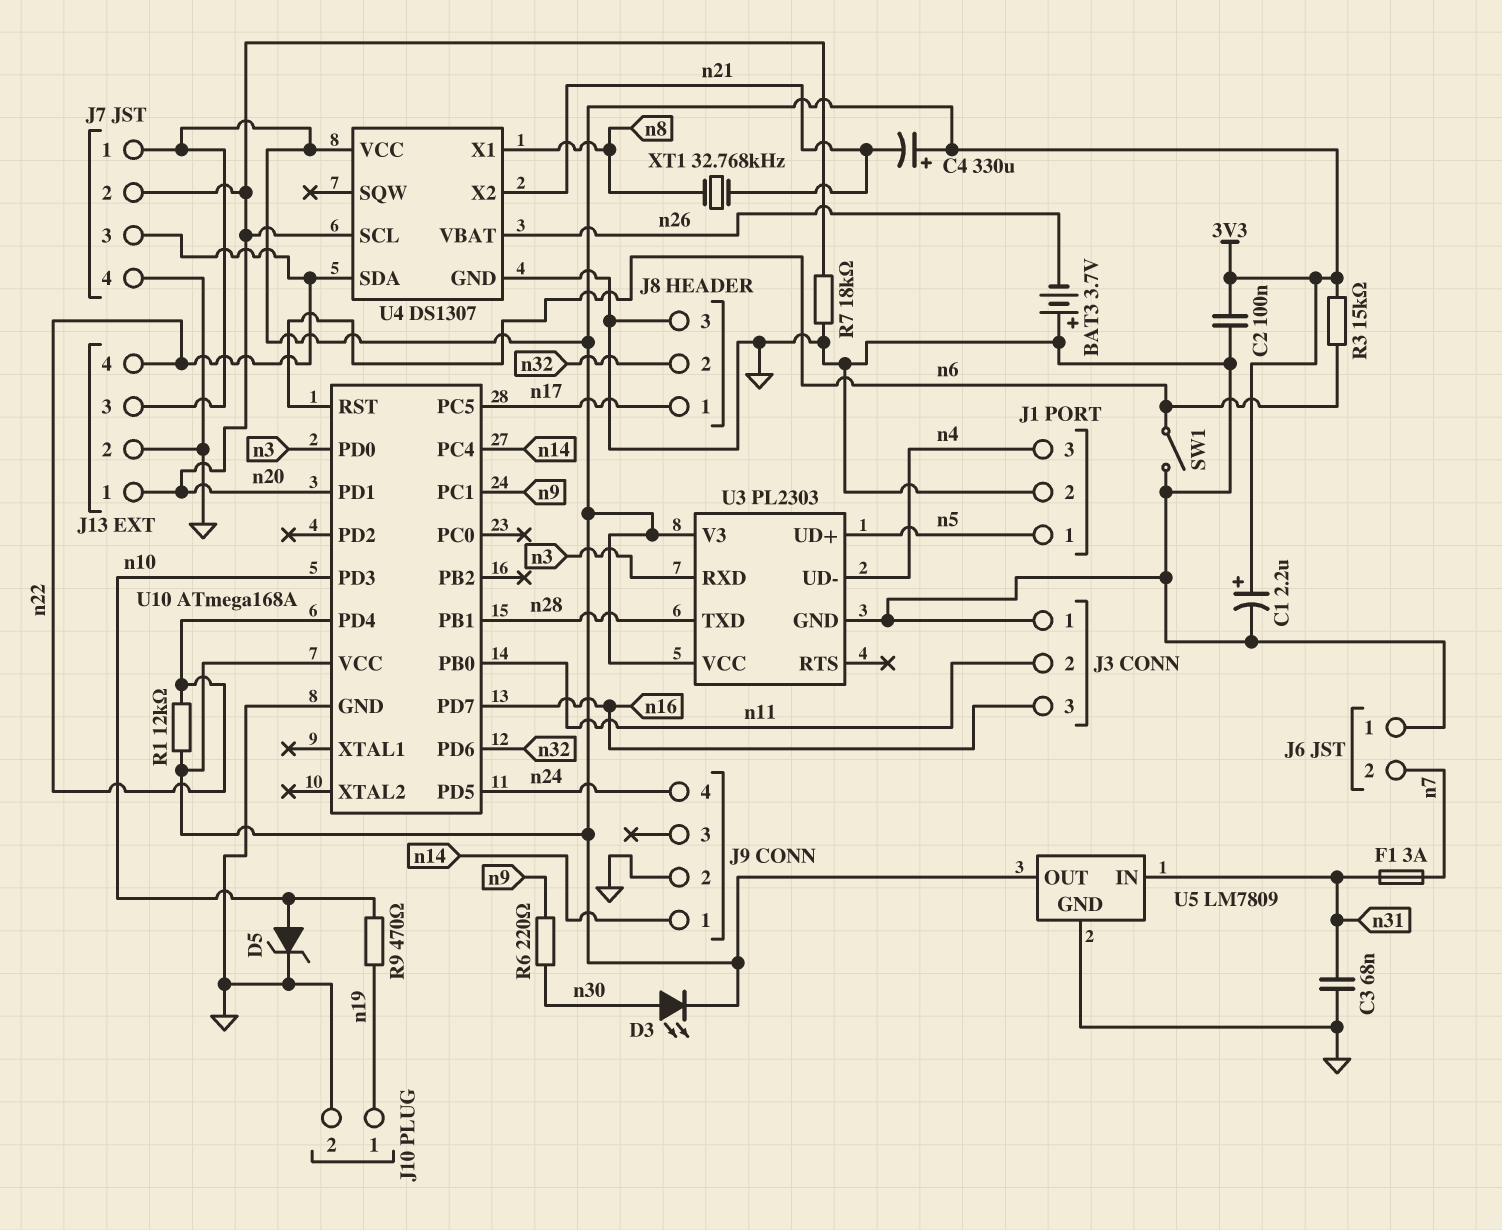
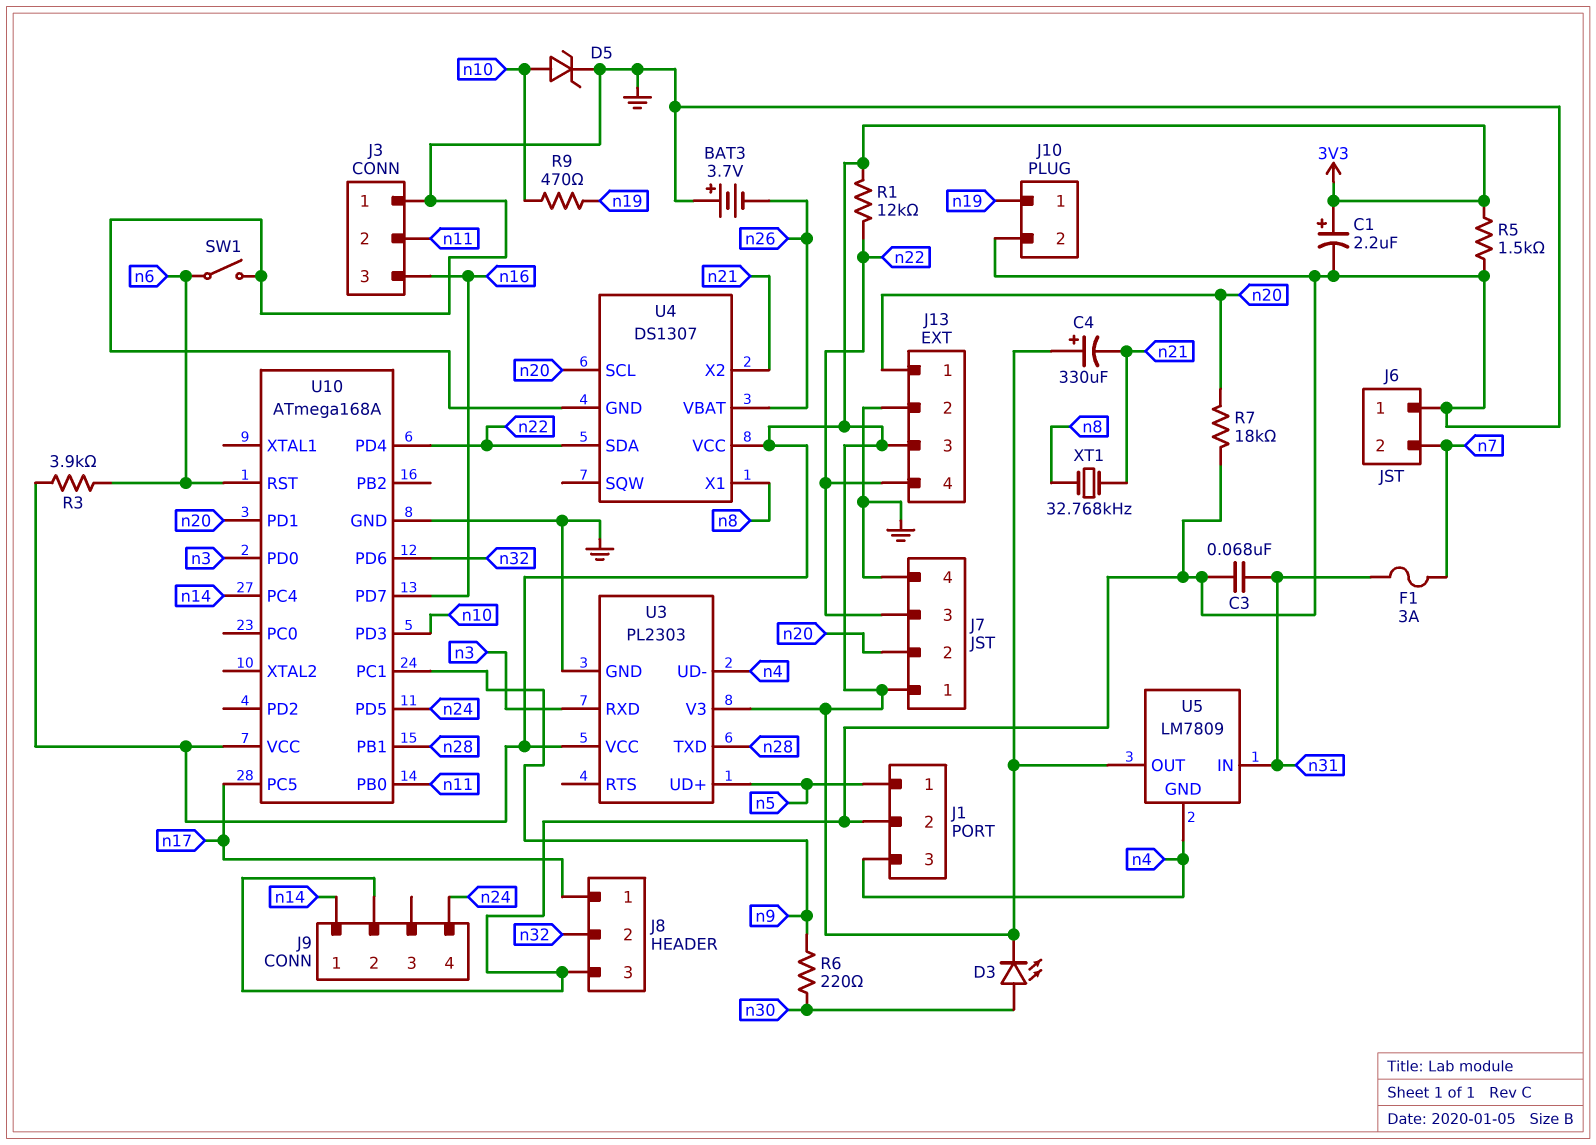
C2: 100nF (3V3, GND) -> none
R3: 15k (3V3, n6) -> 3.9k (3V3, n6)
R5: none -> 1.5k (3V3, GND)
U5 pin GND: GND -> n4

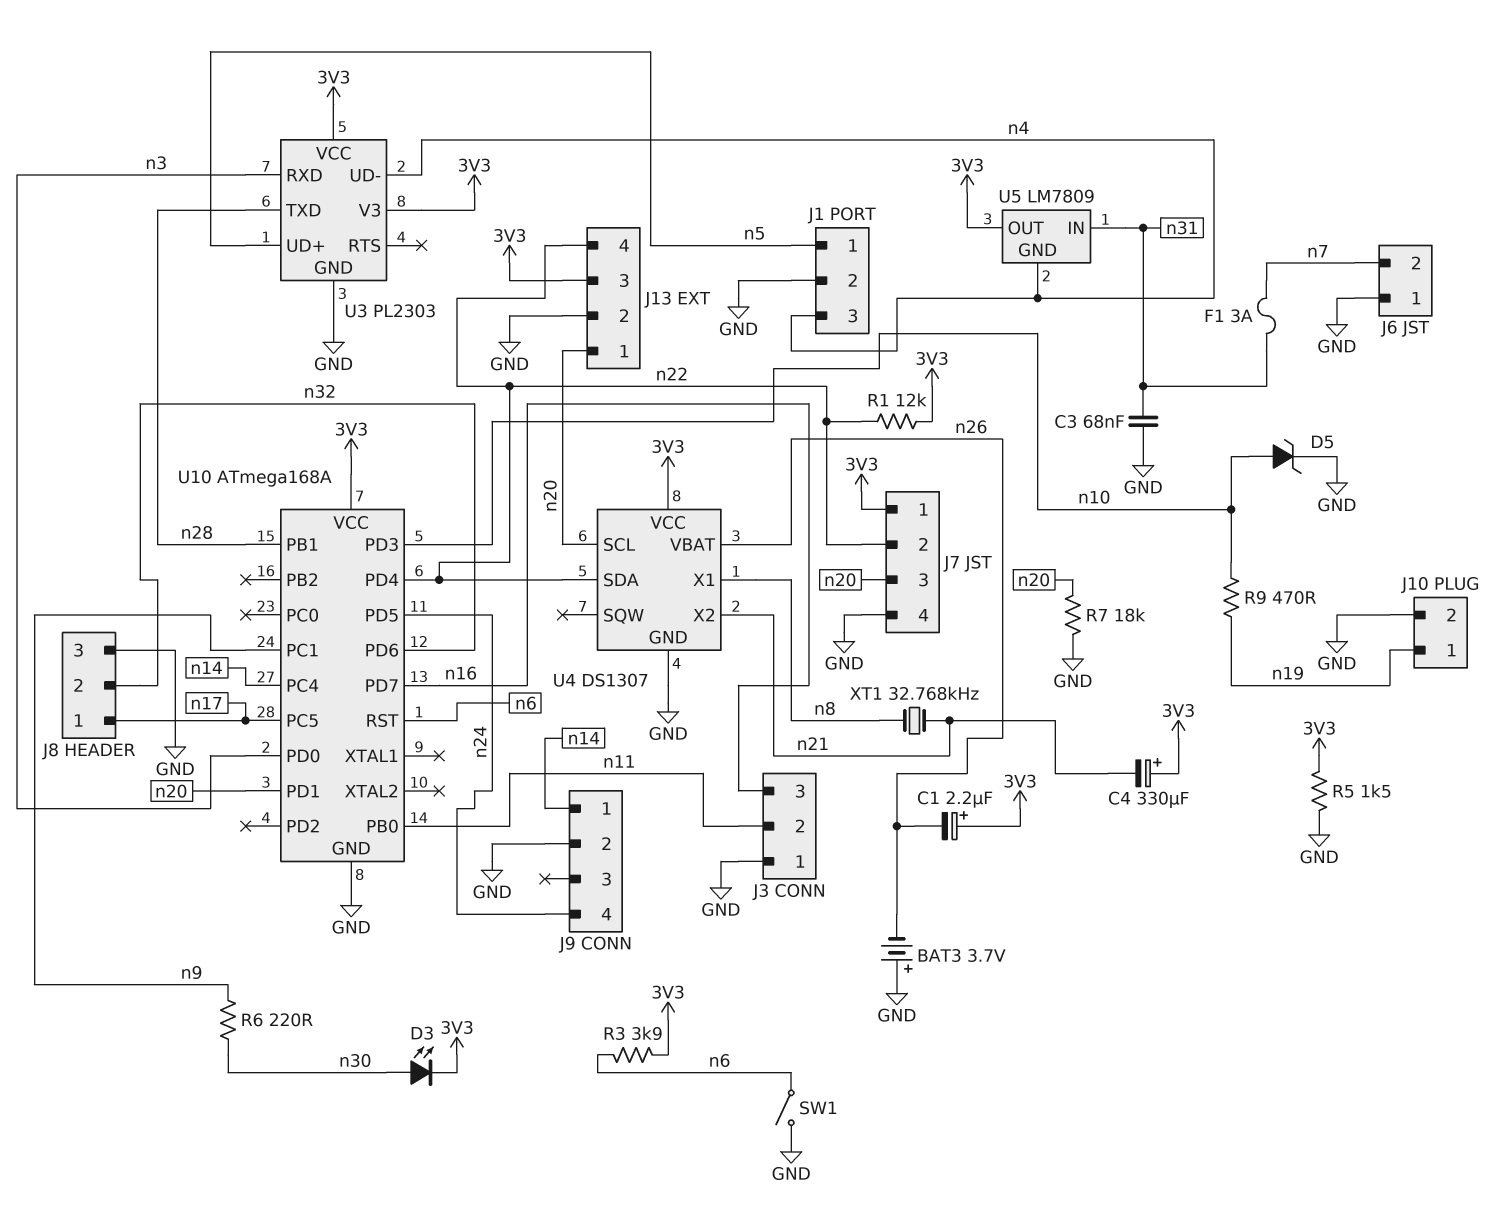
C1: 2.2uF (plus 3V3, minus GND) -> 2.2uF (plus 3V3, minus n26)
J7 pin 2: n20 -> n22
J7 pin 3: n22 -> n20

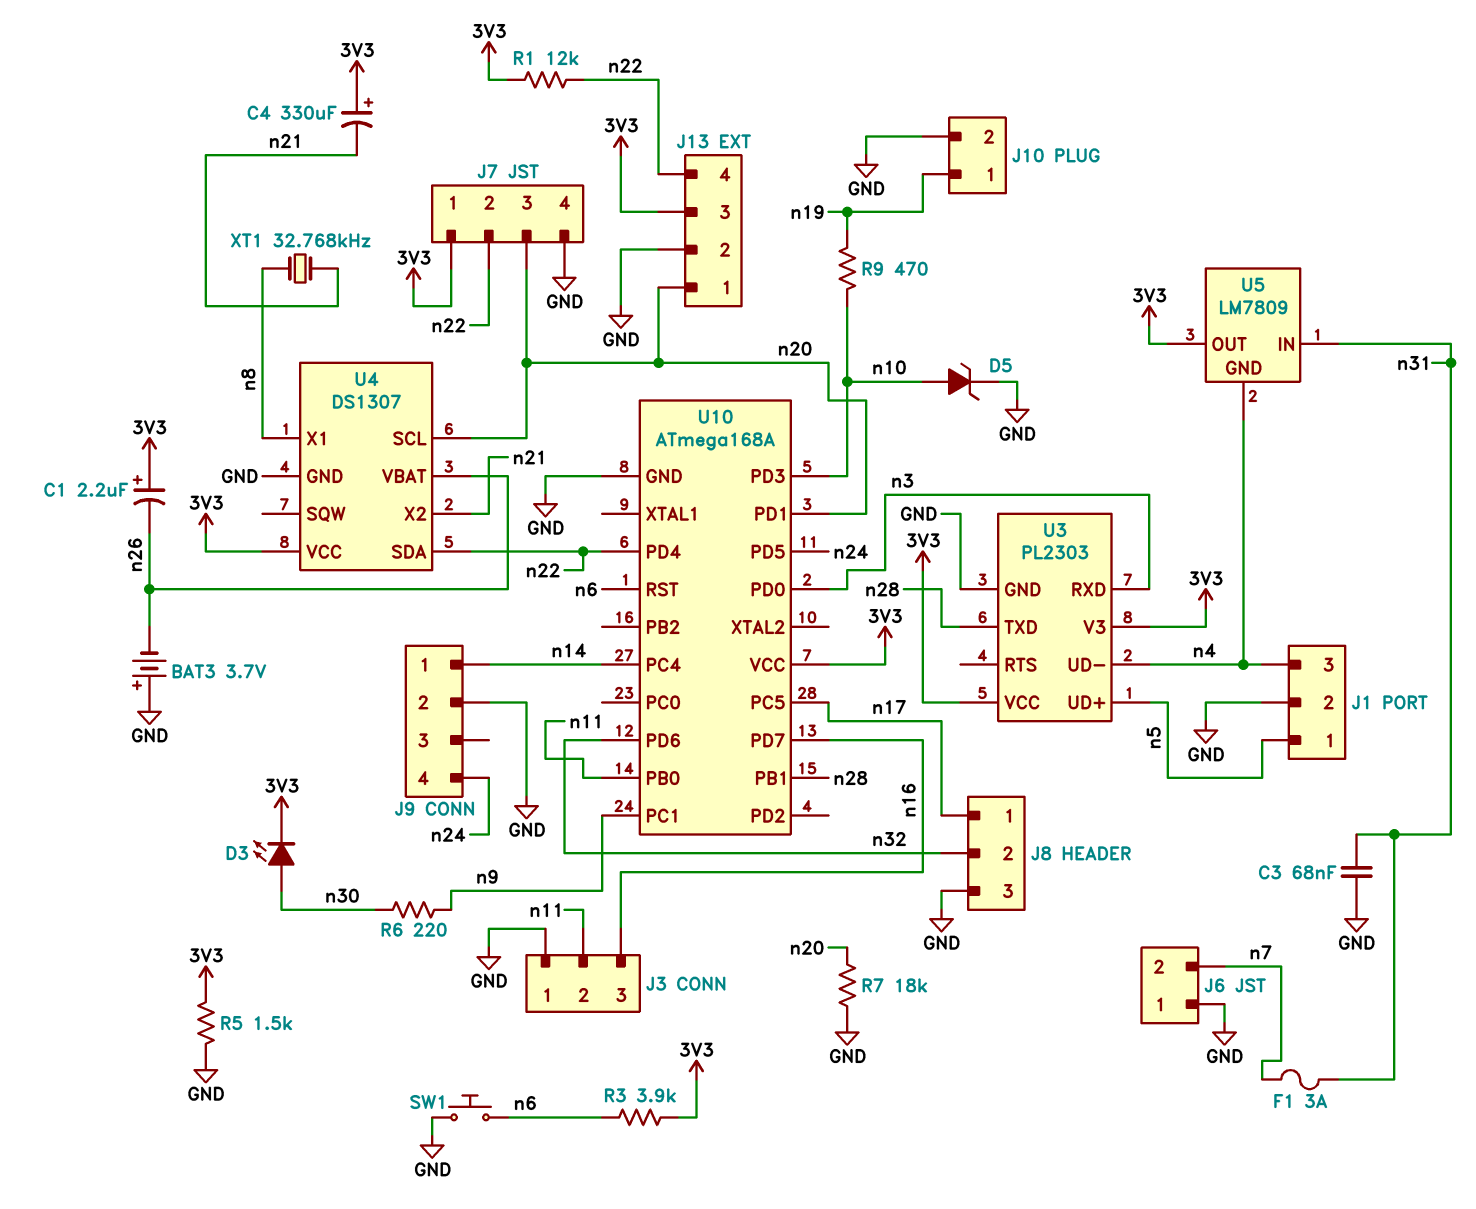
SW1: switch (GND, n6) -> button (GND, n6)

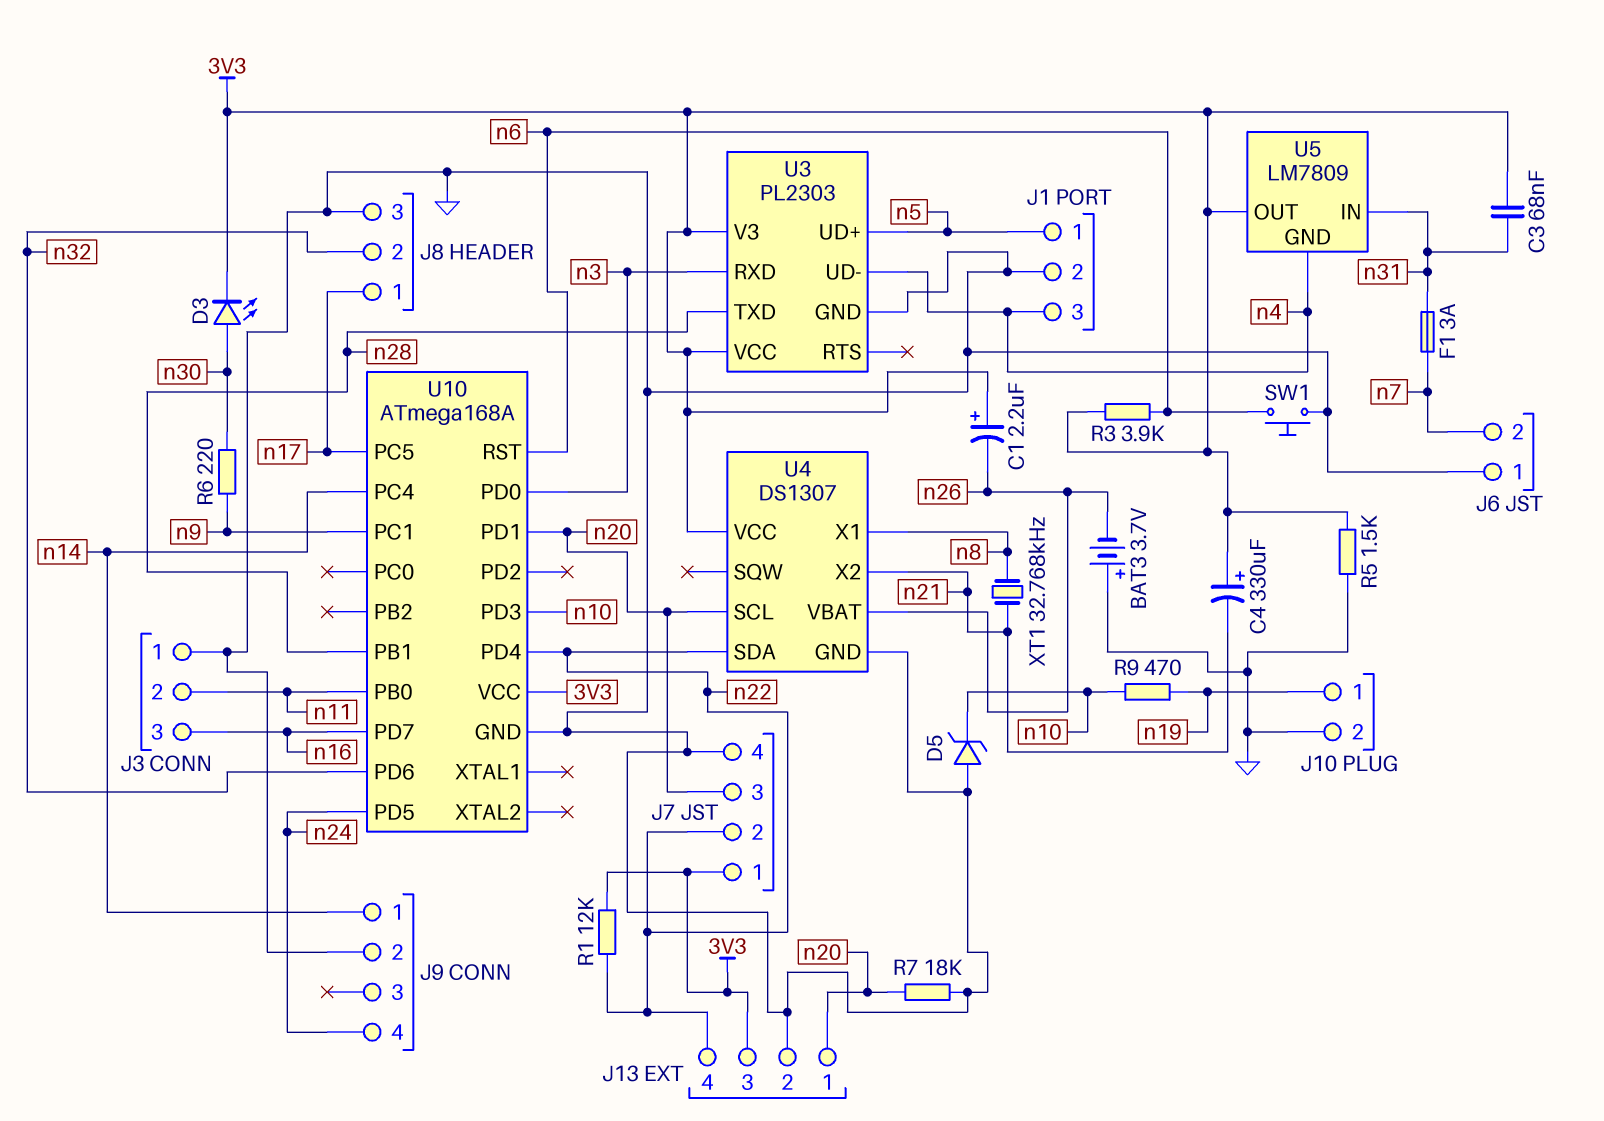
C3: 68nF (GND, n31) -> 68nF (3V3, n31)
D5: zener (A n10, K GND) -> zener (A GND, K n10)

